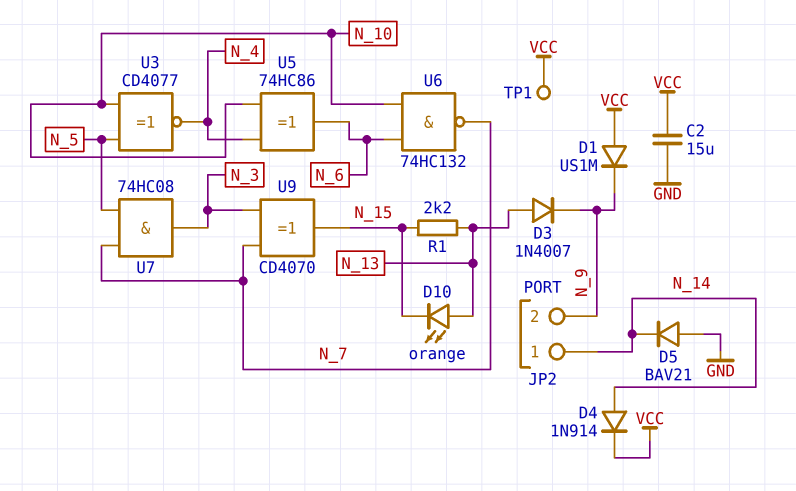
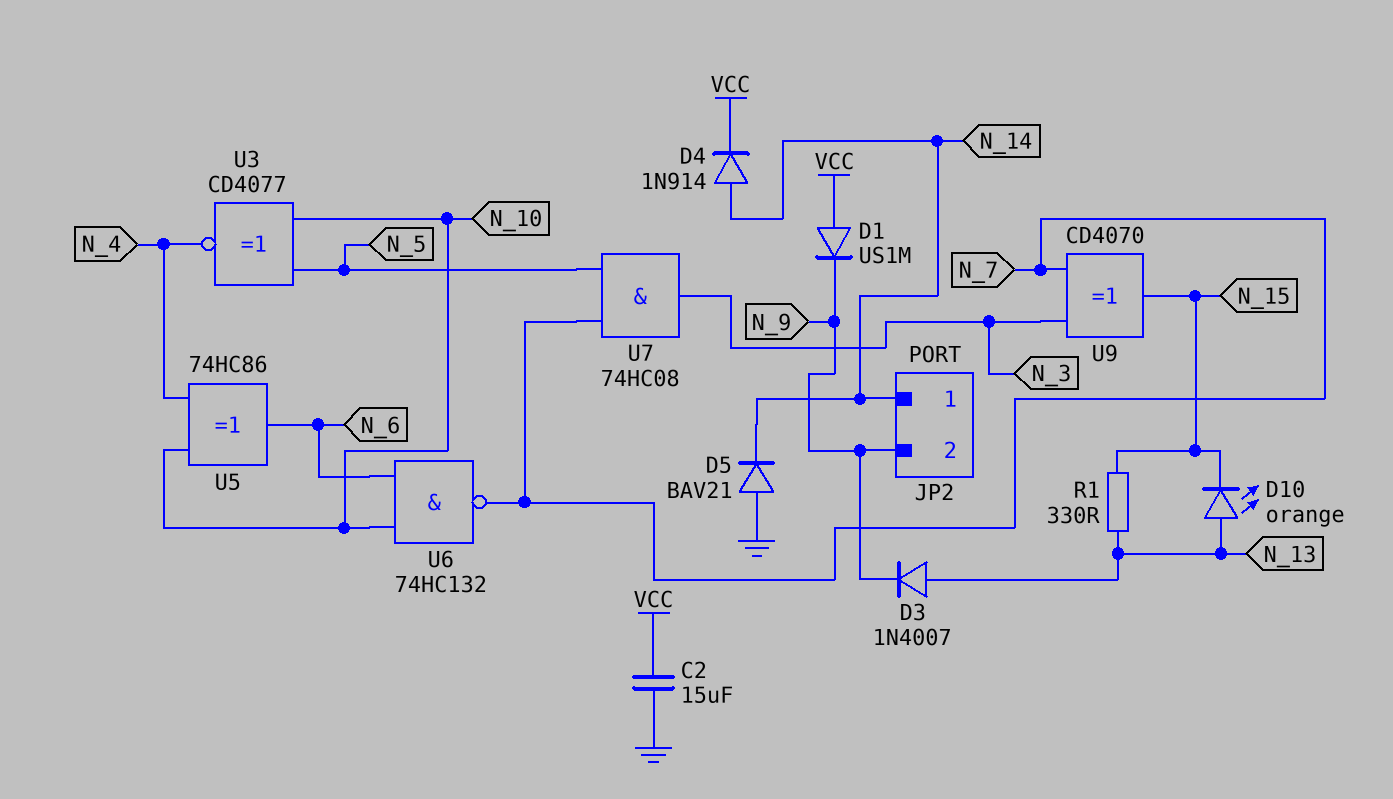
R1: 2.2k (N_13, N_15) -> 330 (N_13, N_15)
TP1: test point (VCC) -> none

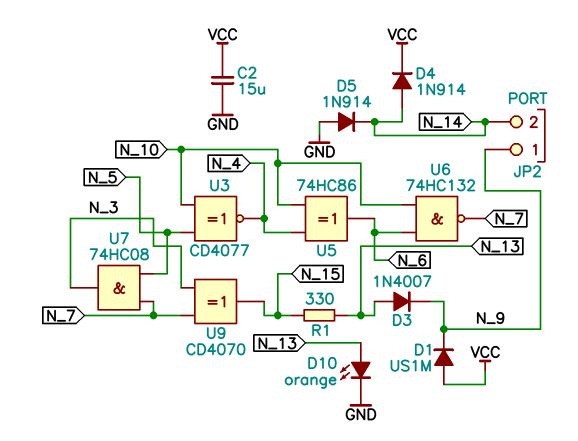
D5: diode BAV21 (A GND, K N_14) -> diode 1N914 (A GND, K N_14)
D10: LED orange (A N_13, K N_15) -> LED orange (A N_13, K GND)
JP2 pin 1: N_14 -> N_9
JP2 pin 2: N_9 -> N_14

